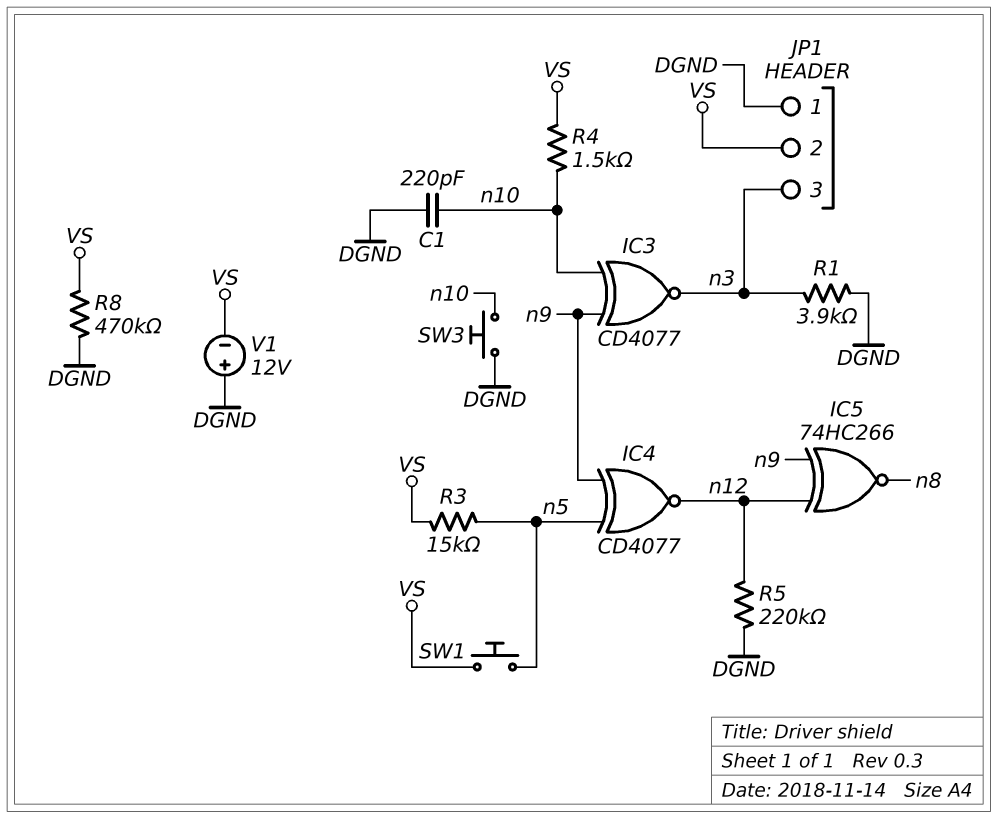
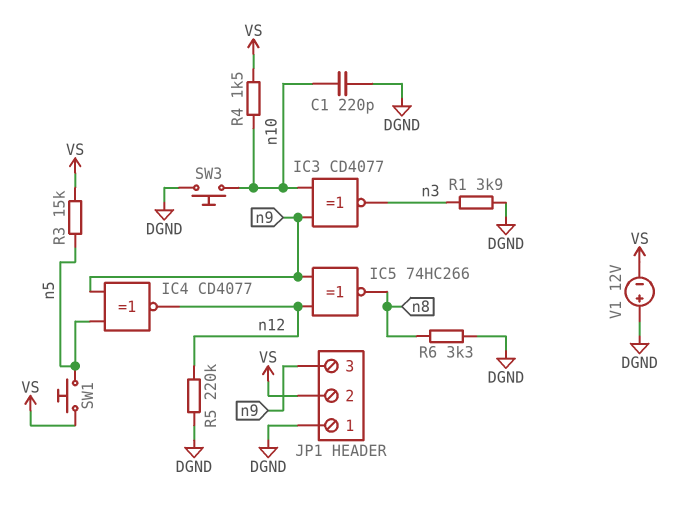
JP1 pin 3: n3 -> n9
R6: none -> 3.3k (DGND, n8)
R8: 470k (DGND, VS) -> none

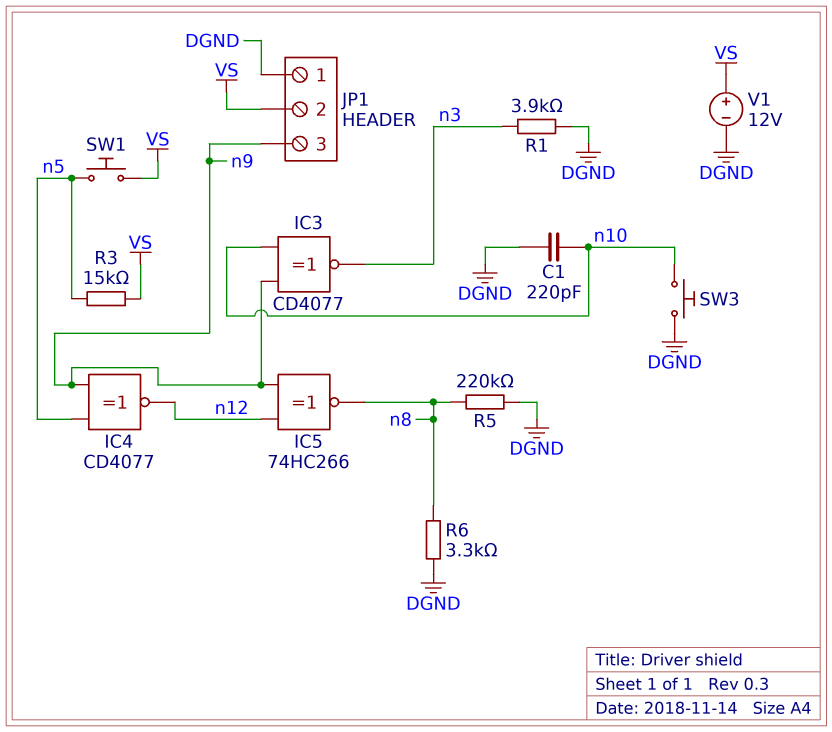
R4: 1.5k (VS, n10) -> none
R5: 220k (DGND, n12) -> 220k (DGND, n8)
V1: 12V (plus DGND, minus VS) -> 12V (plus VS, minus DGND)

